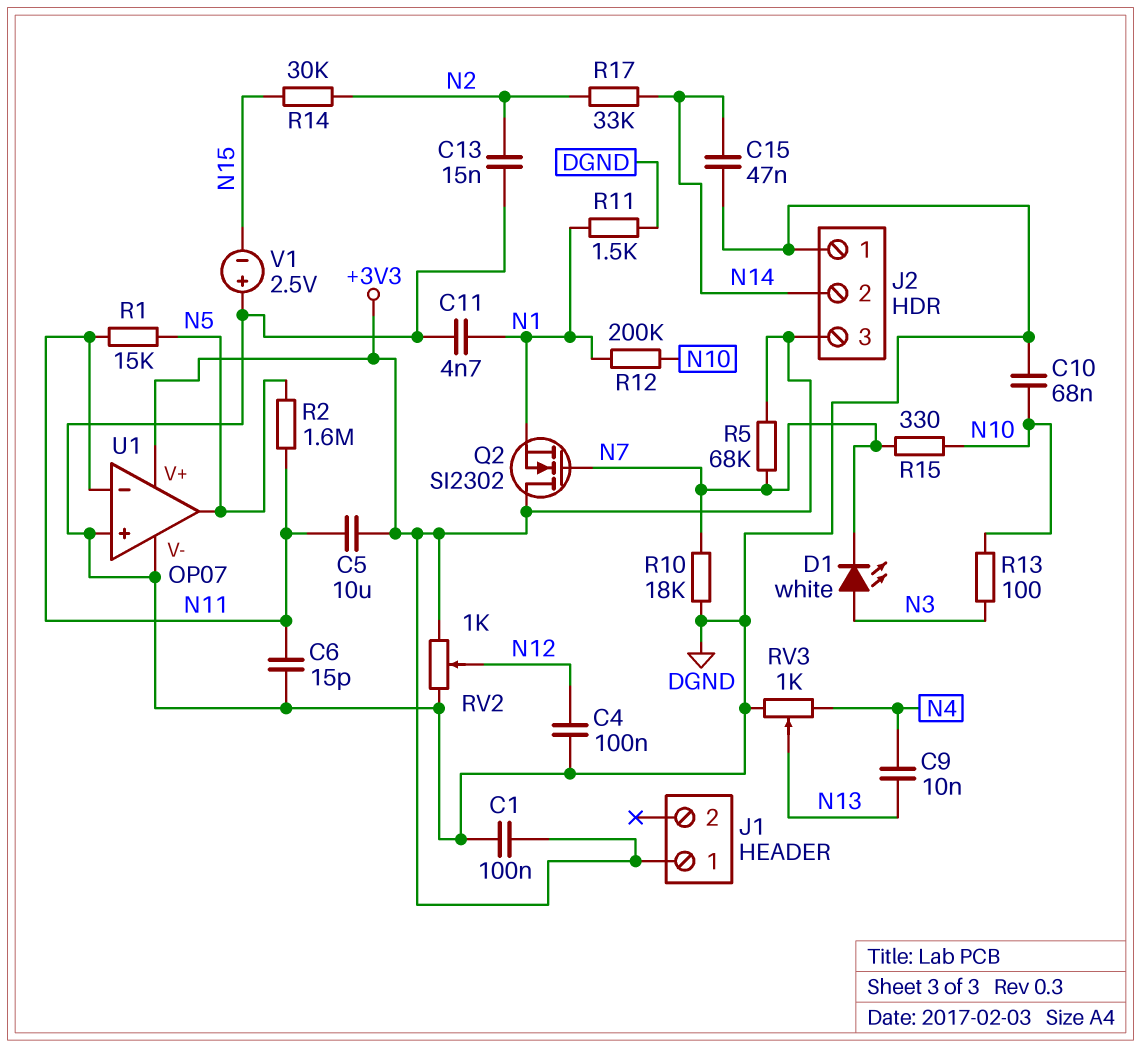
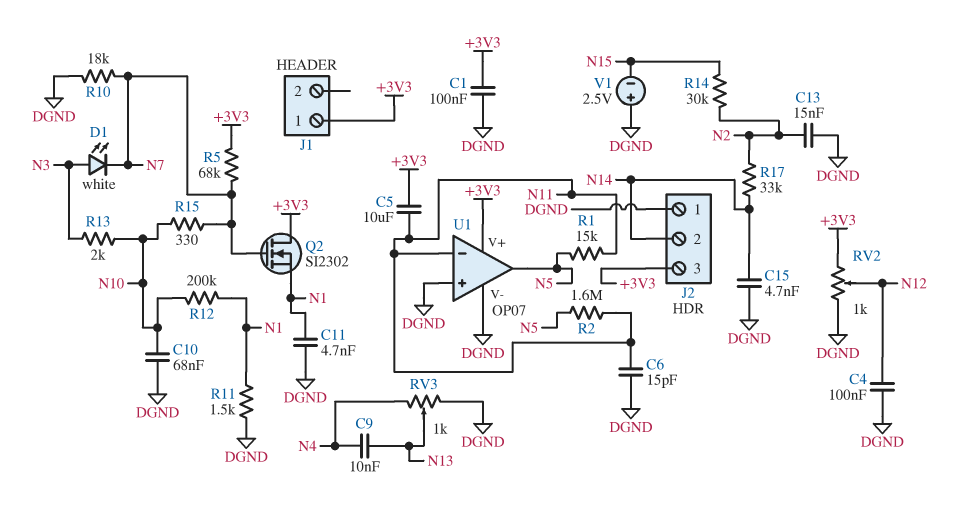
C15: 47nF (DGND, N14) -> 4.7nF (DGND, N14)
R13: 100 (N3, N10) -> 2k (N3, N10)

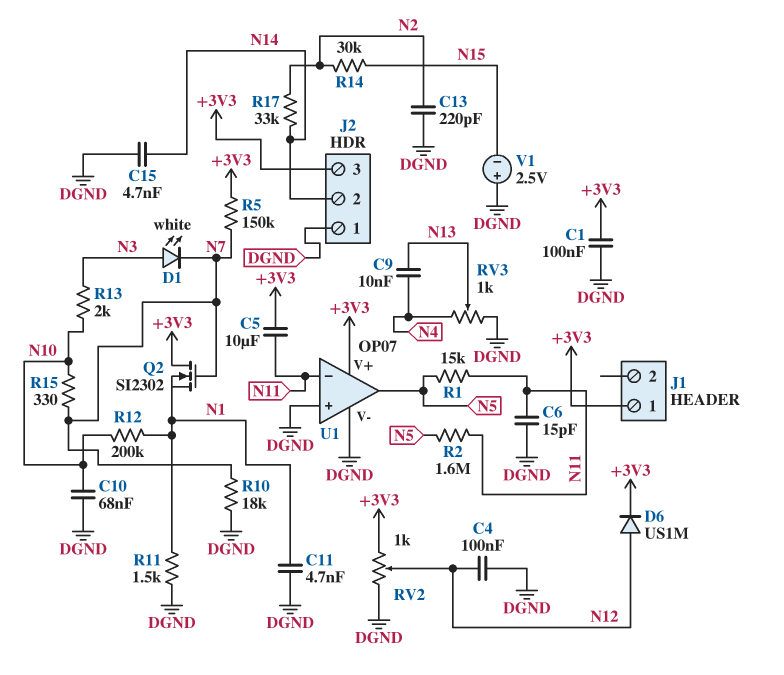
C13: 15nF (DGND, N2) -> 220pF (DGND, N2)
D6: none -> diode US1M (A N12, K +3V3)
R5: 68k (+3V3, N7) -> 150k (+3V3, N7)

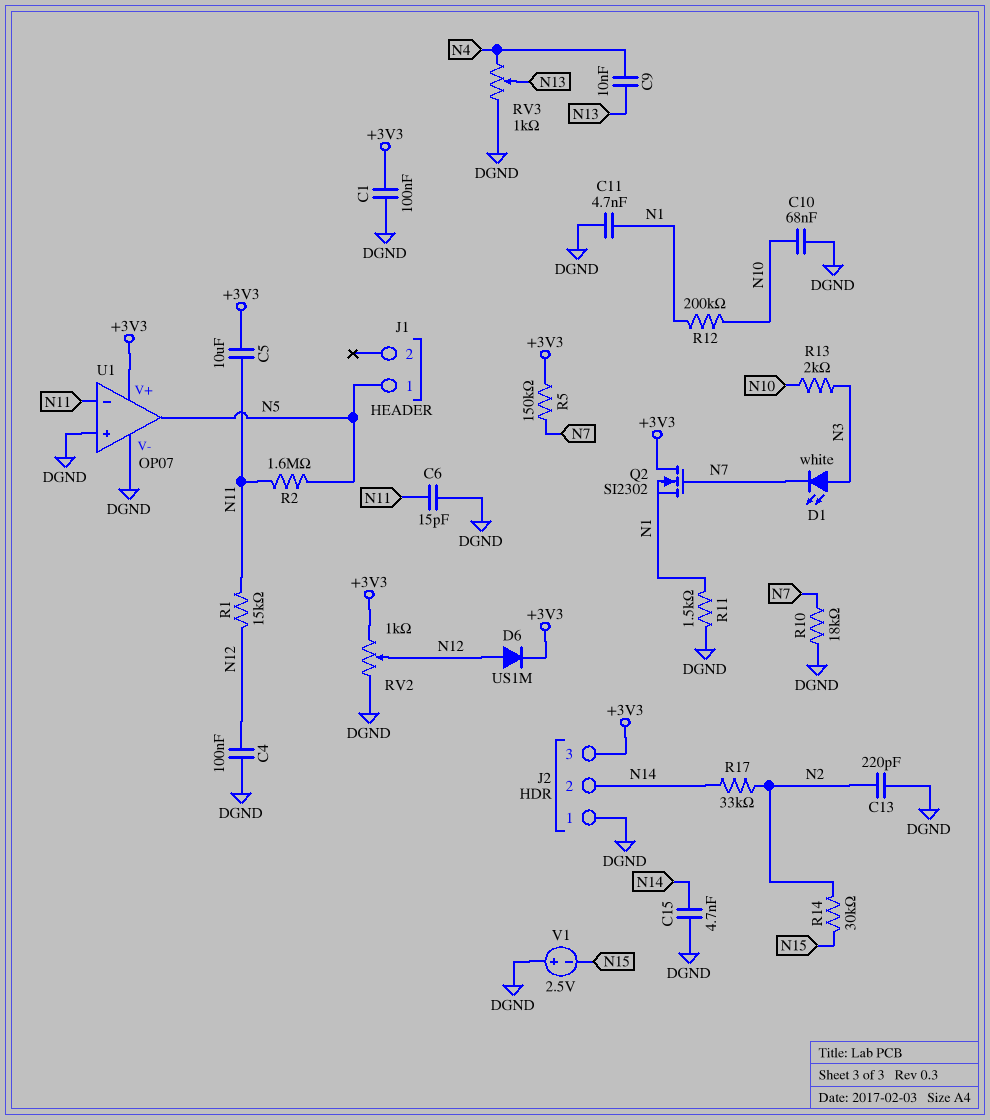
J1 pin 1: +3V3 -> N5
R1: 15k (N5, N11) -> 15k (N11, N12)
R15: 330 (N7, N10) -> none

